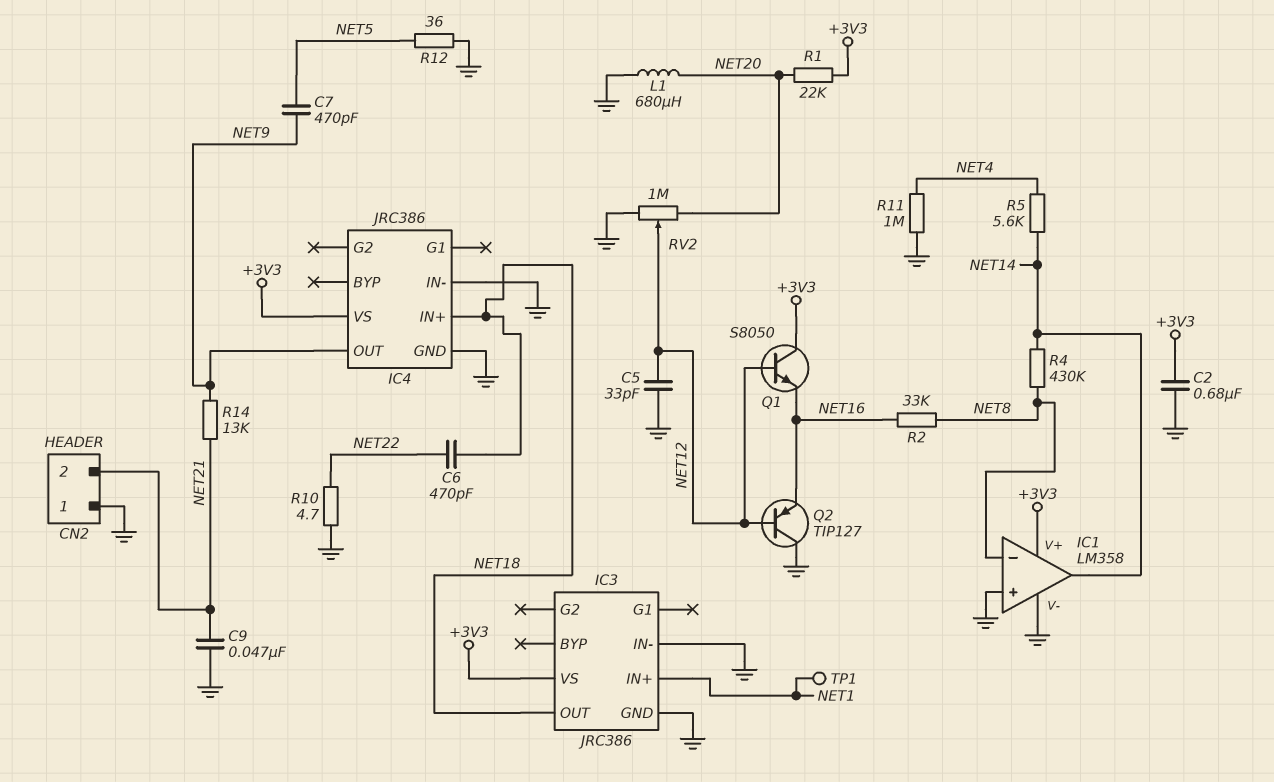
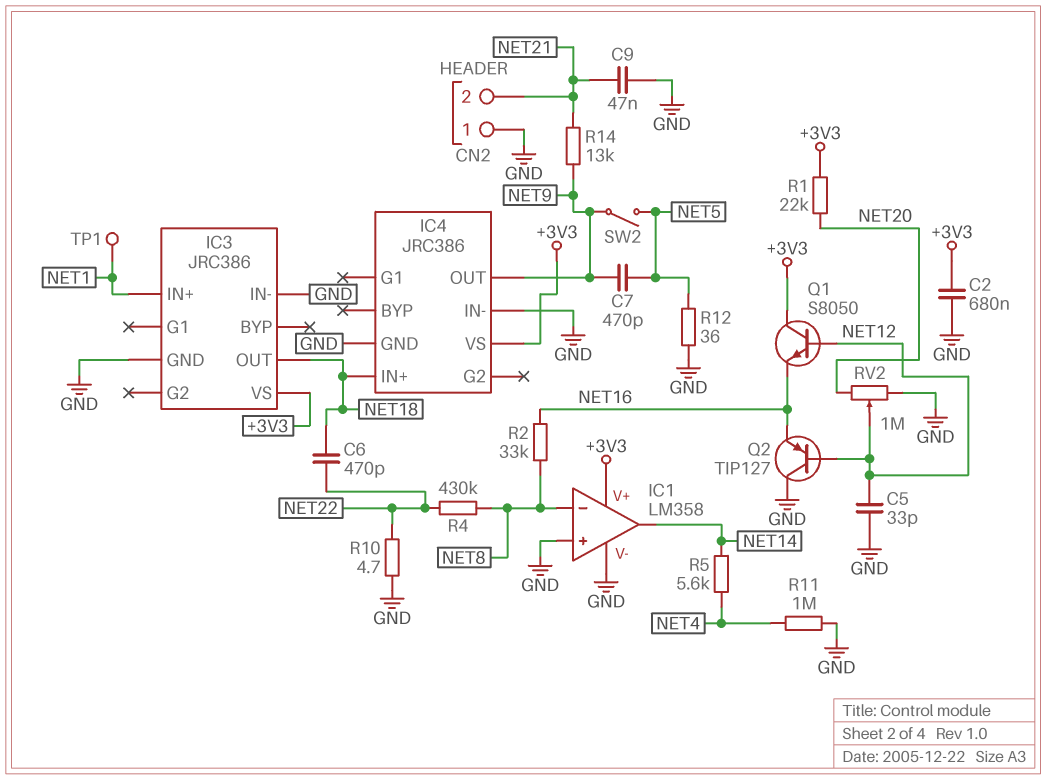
L1: 680uH (GND, NET20) -> none
R4: 430k (NET8, NET14) -> 430k (NET8, NET22)
SW2: none -> switch (NET5, NET9)

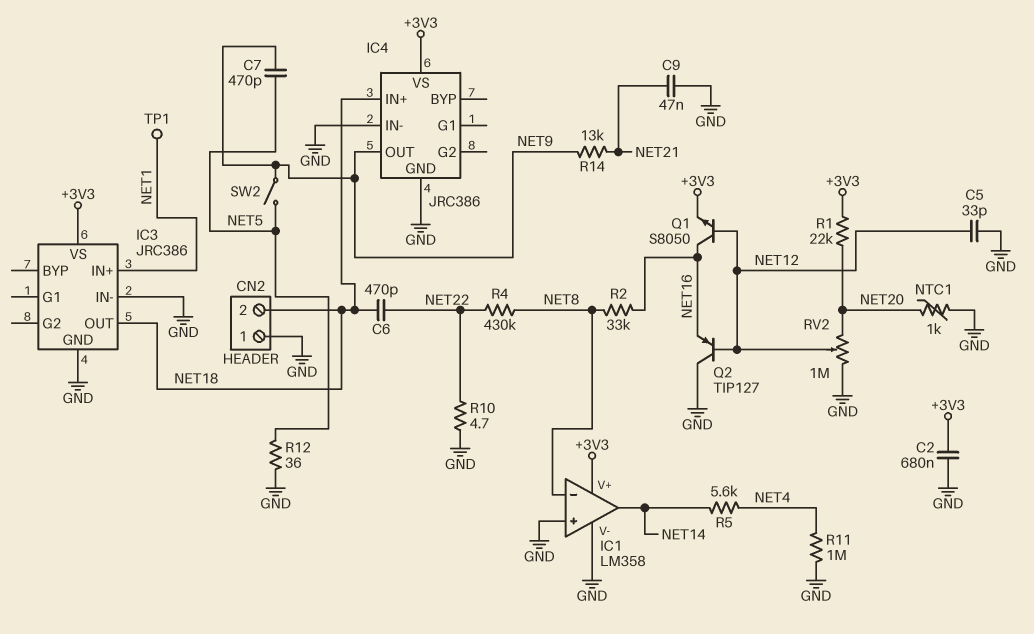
CN2 pin 2: NET21 -> NET18
NTC1: none -> 1k (GND, NET20)
Q1: NPN S8050 (B NET12, C +3V3, E NET16) -> NPN S8050 (B NET12, C NET16, E +3V3)

